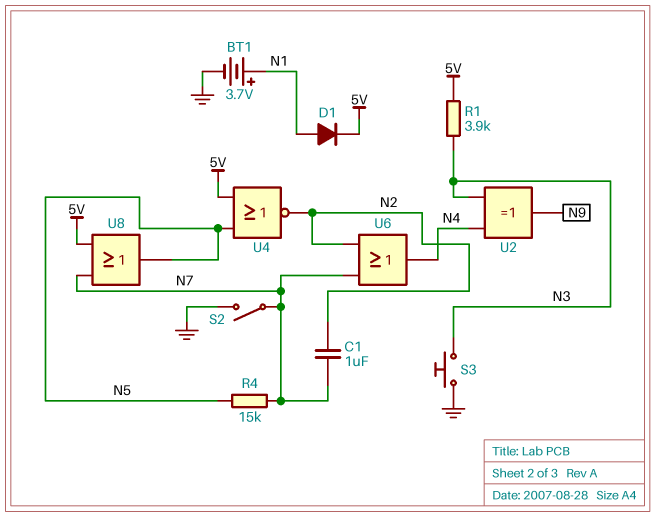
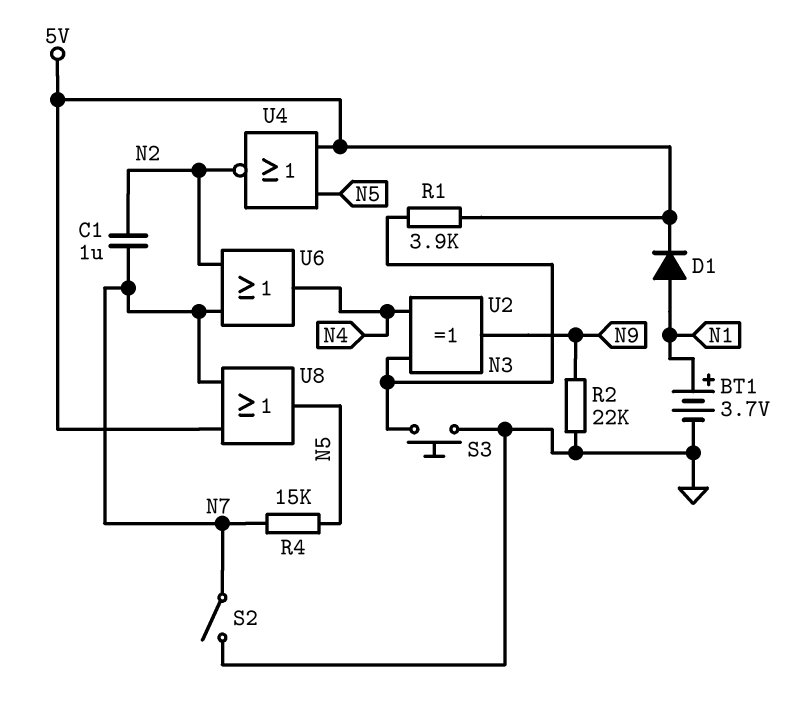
R2: none -> 22k (GND, N9)

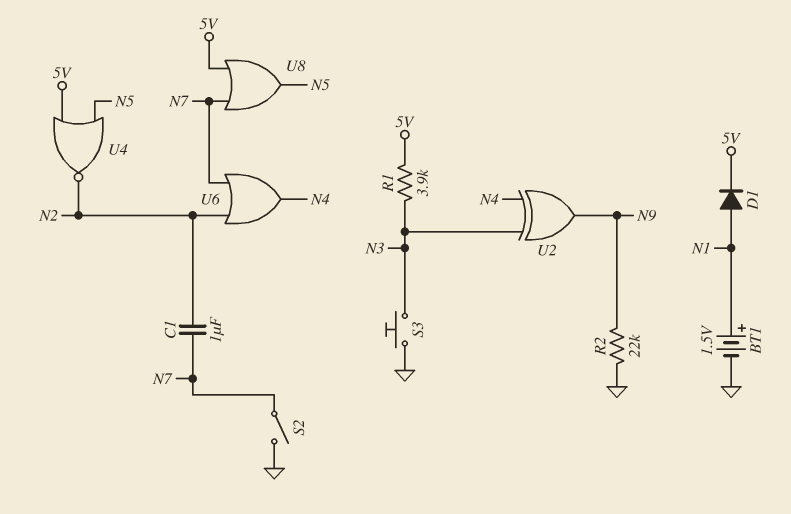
BT1: 3.7V (plus N1, minus GND) -> 1.5V (plus N1, minus GND)
R4: 15k (N5, N7) -> none

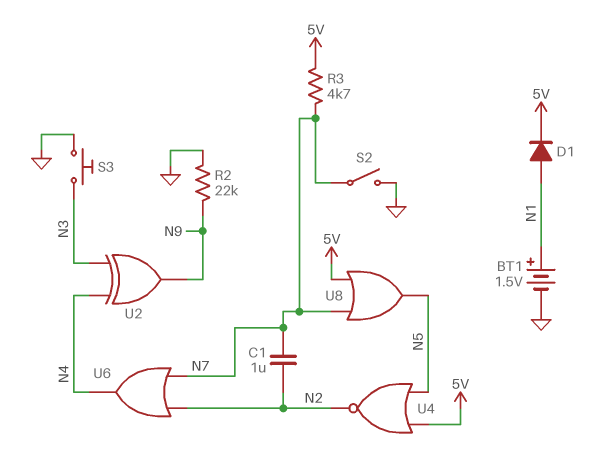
R1: 3.9k (5V, N3) -> none
R3: none -> 4.7k (5V, N7)

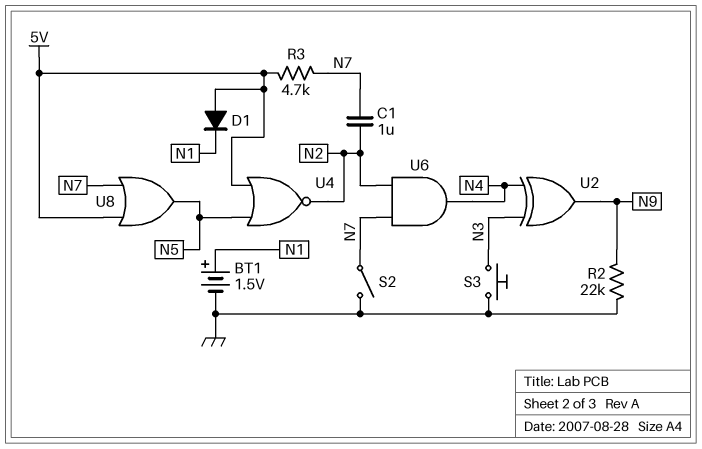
D1: diode (A N1, K 5V) -> diode (A 5V, K N1)
U6: OR (in N2, in N7, out N4) -> AND (in N2, in N7, out N4)

